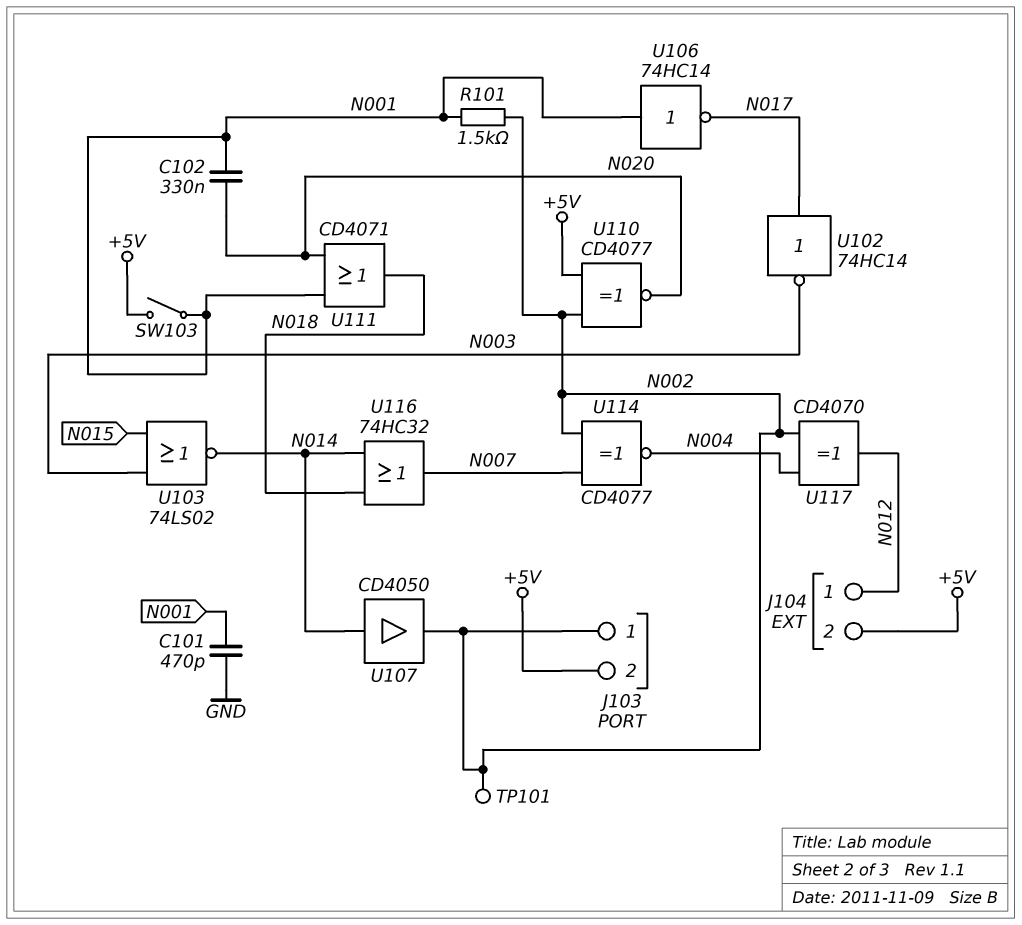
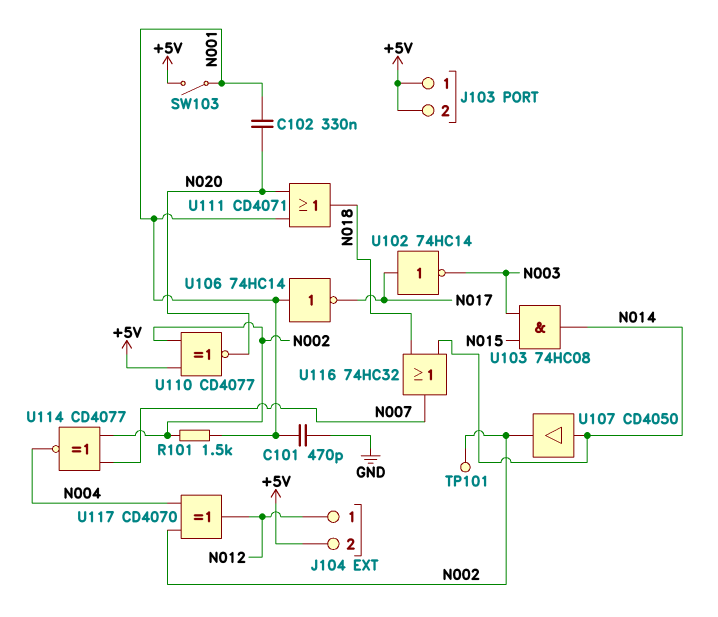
J103 pin 1: N002 -> +5V
U103: NOR 74LS02 (in N003, in N015, out N014) -> AND 74HC08 (in N003, in N015, out N014)

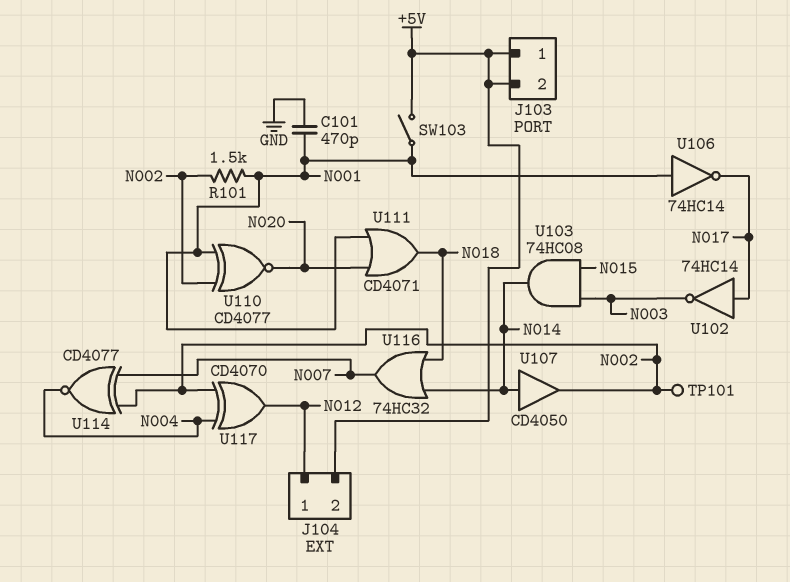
C102: 330nF (N001, N020) -> none
U110: XNOR CD4077 (in +5V, in N002, out N020) -> XNOR CD4077 (in N001, in N002, out N020)

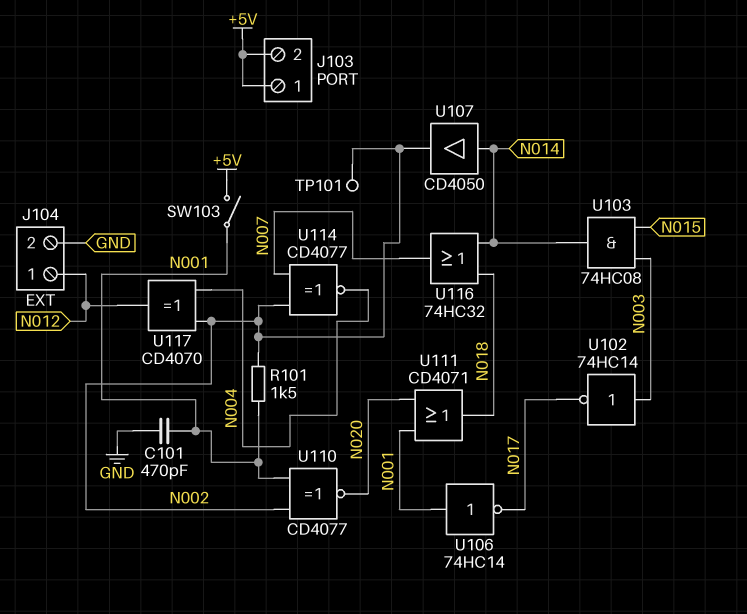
J104 pin 2: +5V -> GND
U102: NOT 74HC14 (in N017, out N003) -> NOT 74HC14 (in N003, out N017)

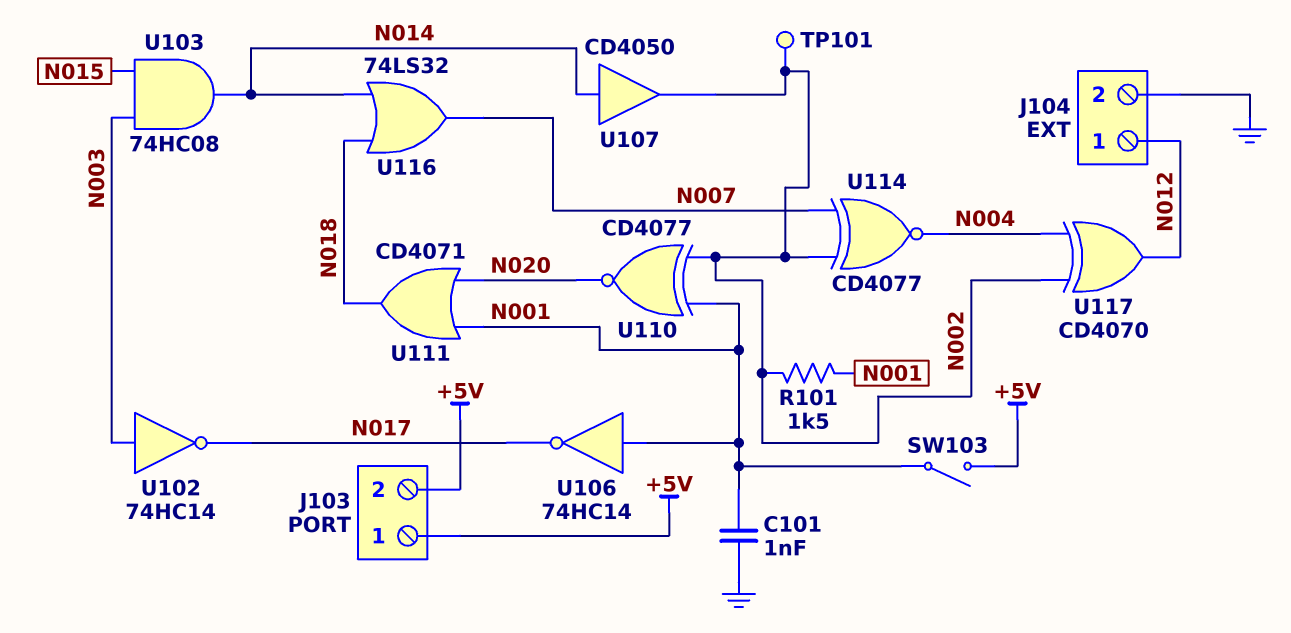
C101: 470pF (GND, N001) -> 1nF (GND, N001)
U116: OR 74HC32 (in N014, in N018, out N007) -> OR 74LS32 (in N014, in N018, out N007)

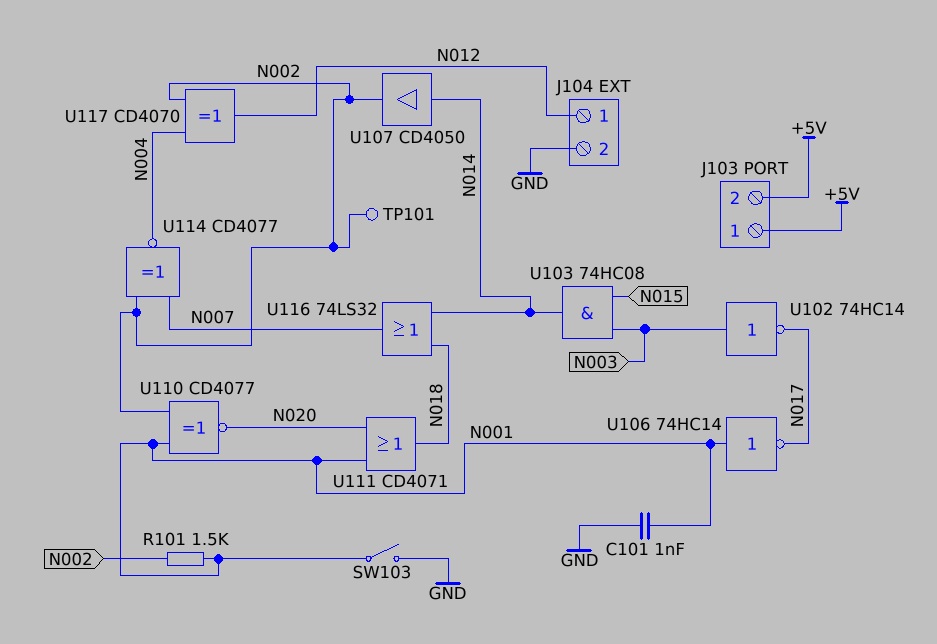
SW103: switch (+5V, N001) -> switch (GND, N001)

